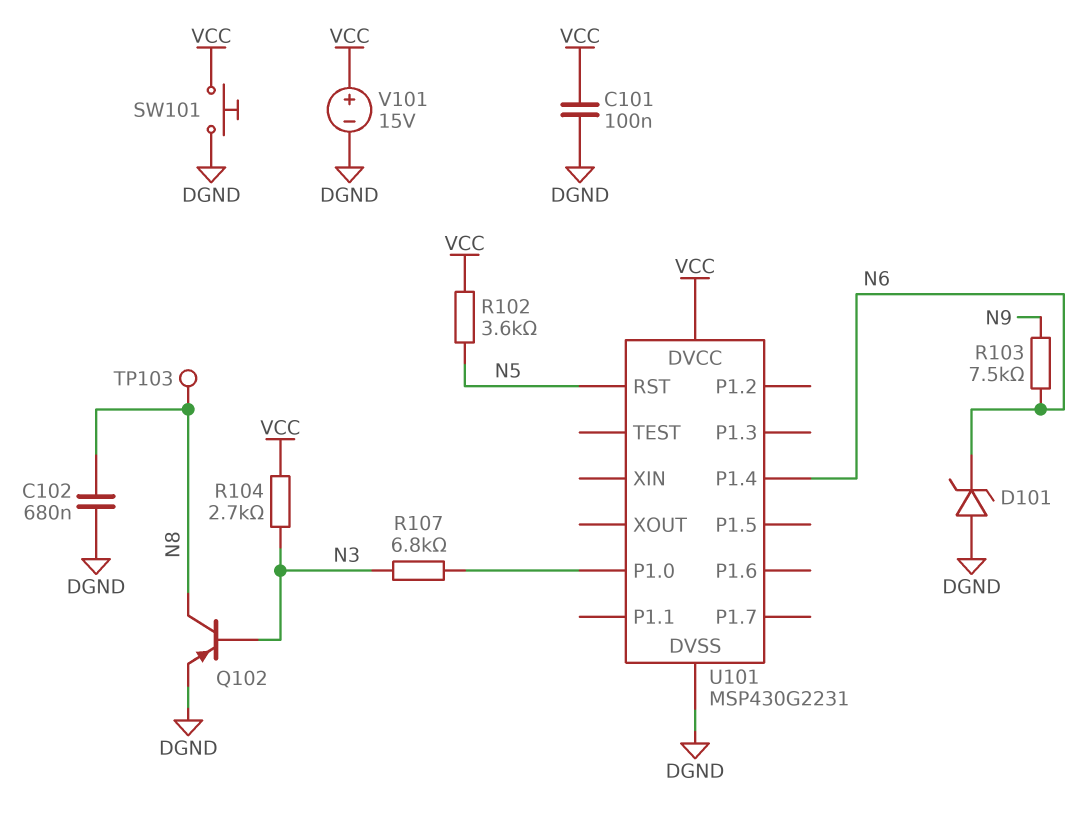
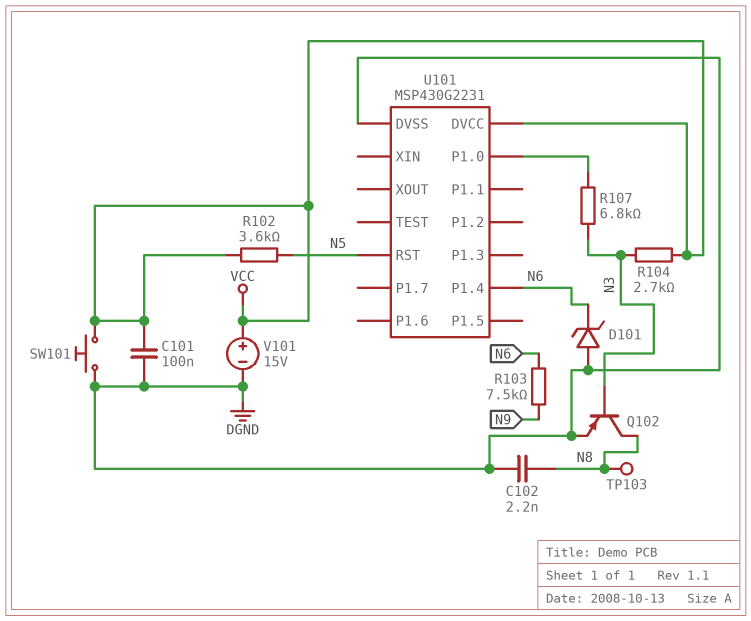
C102: 680nF (DGND, N8) -> 2.2nF (DGND, N8)

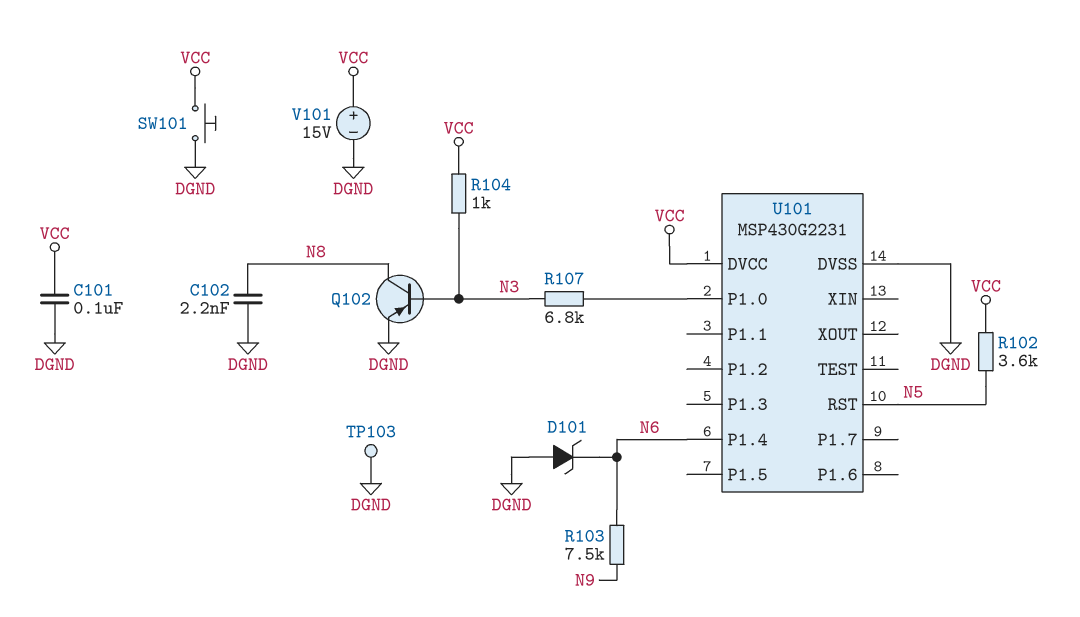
R104: 2.7k (N3, VCC) -> 1k (N3, VCC)
TP103: test point (N8) -> test point (DGND)

